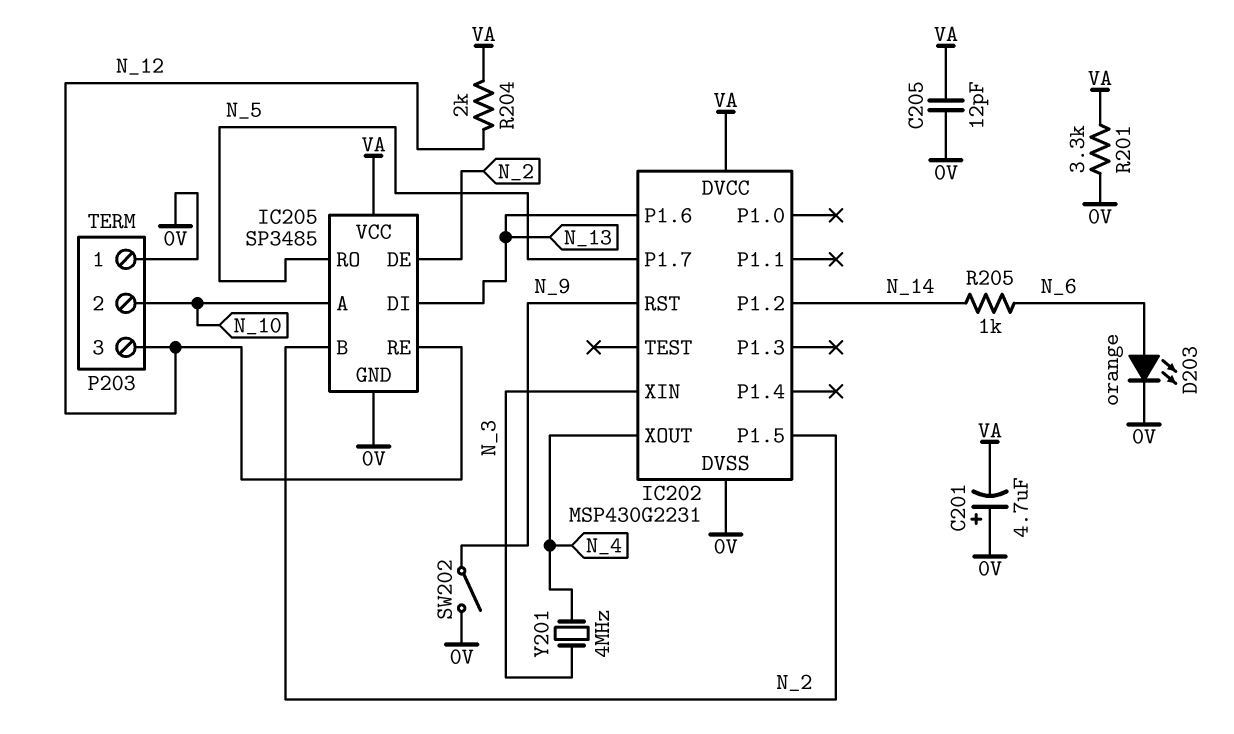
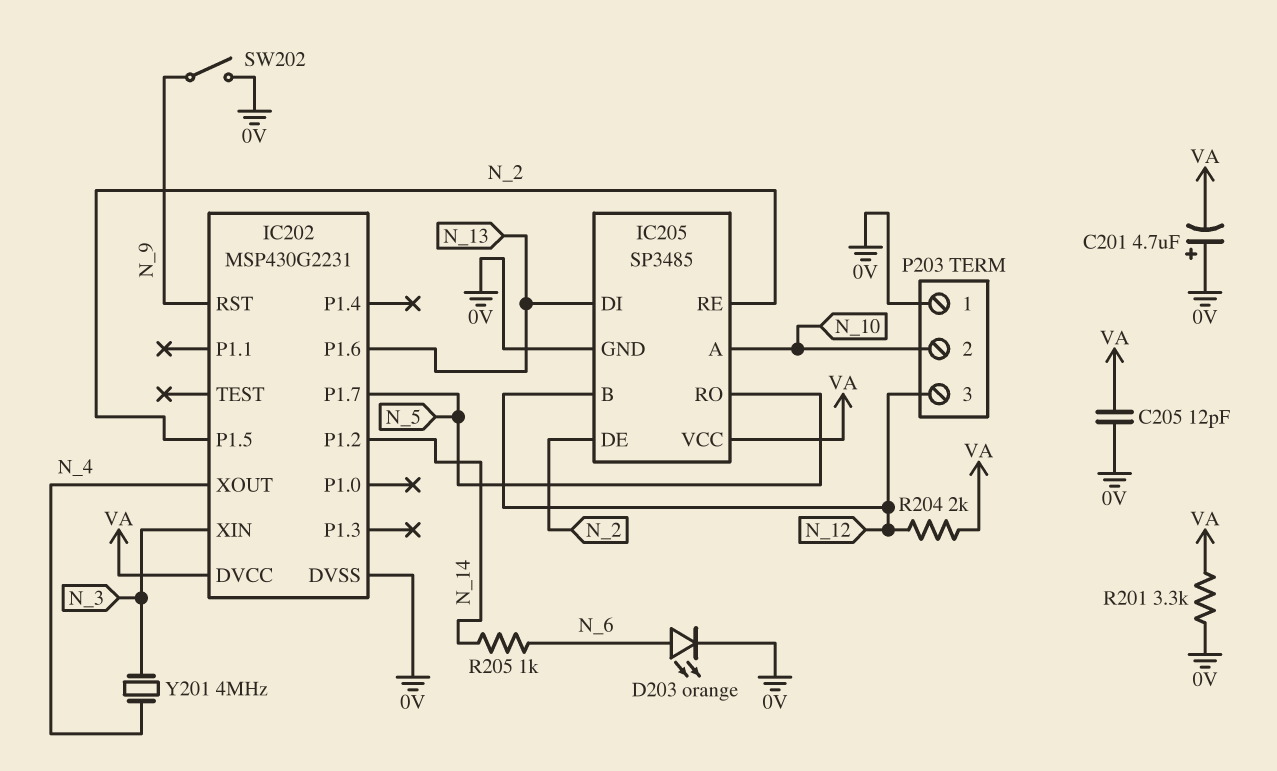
IC205 pin B: N_2 -> N_12
IC205 pin RE: N_12 -> N_2

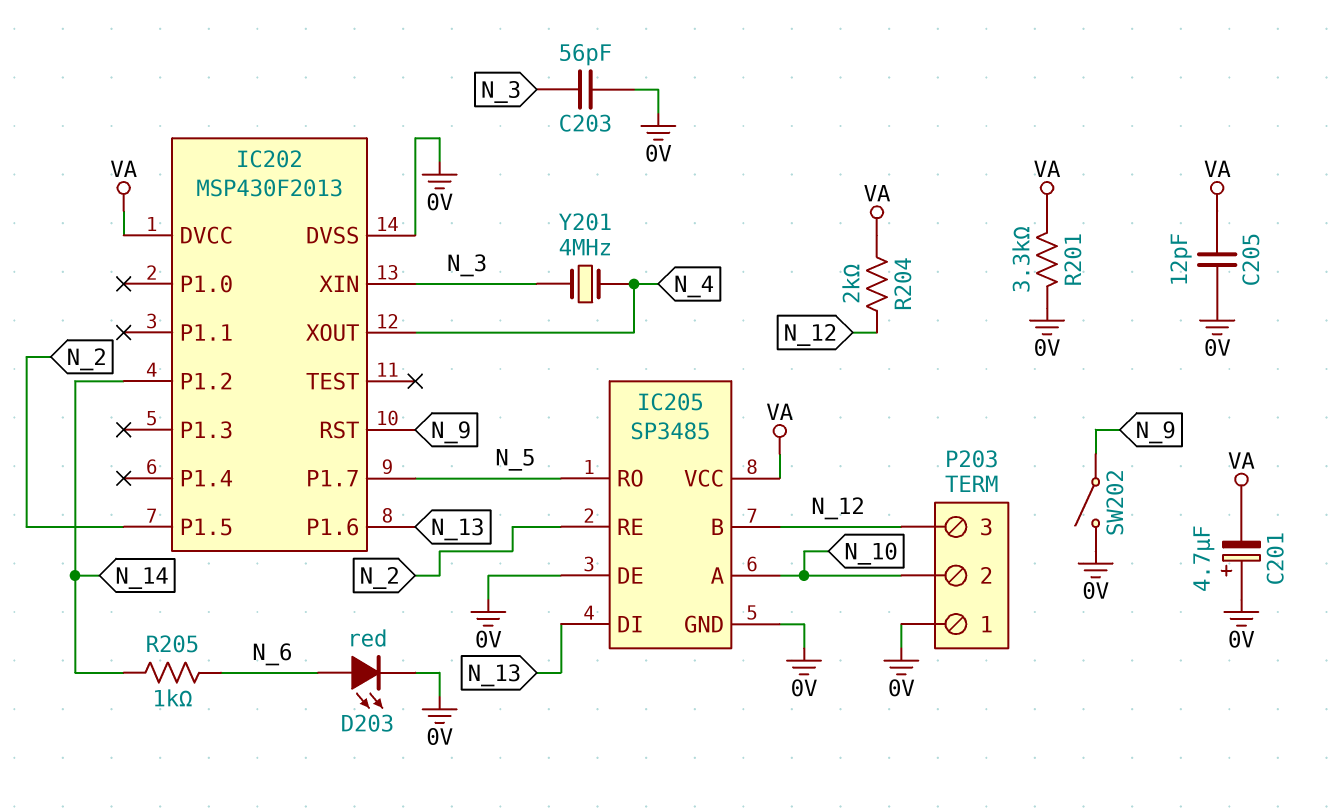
C203: none -> 56pF (0V, N_3)
D203: LED orange (A N_6, K 0V) -> LED red (A N_6, K 0V)
IC202: MSP430G2231 -> MSP430F2013
IC205 pin DE: N_2 -> 0V

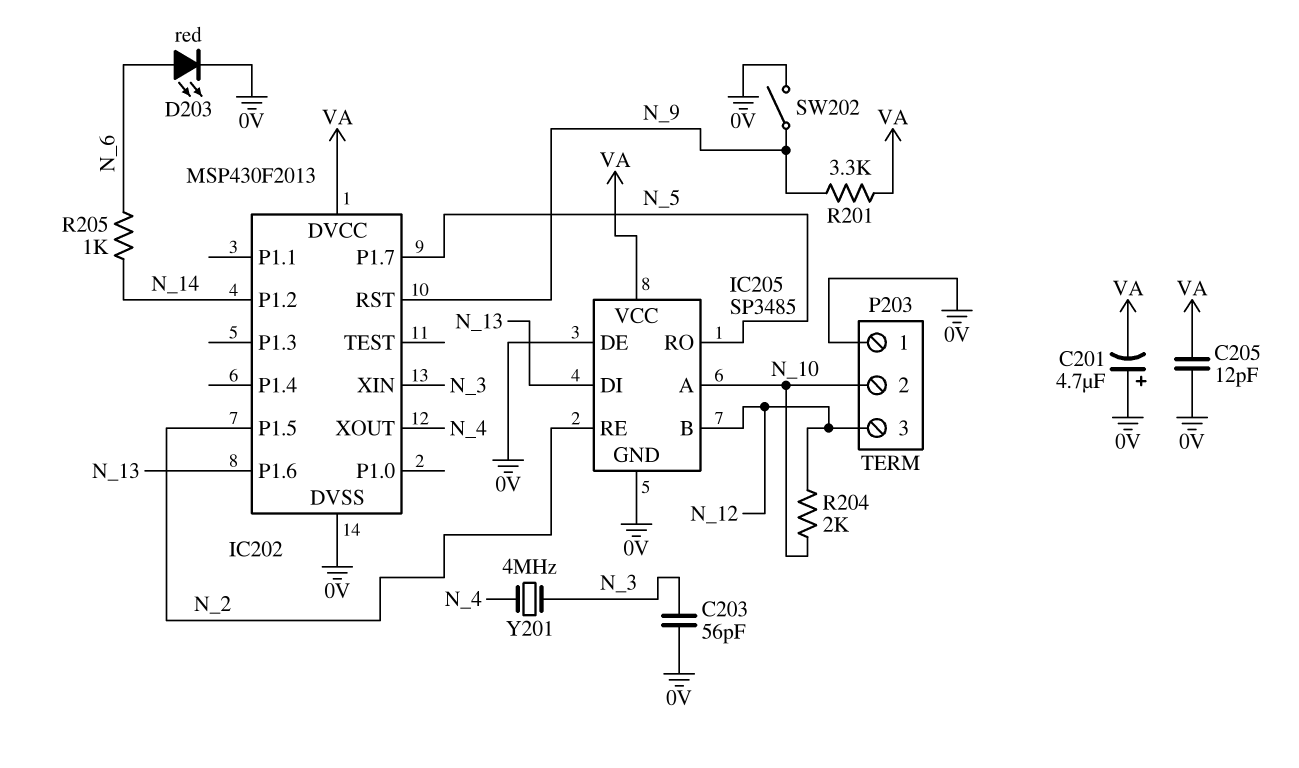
R201: 3.3k (0V, VA) -> 3.3k (N_9, VA)
R204: 2k (N_12, VA) -> 2k (N_10, N_12)

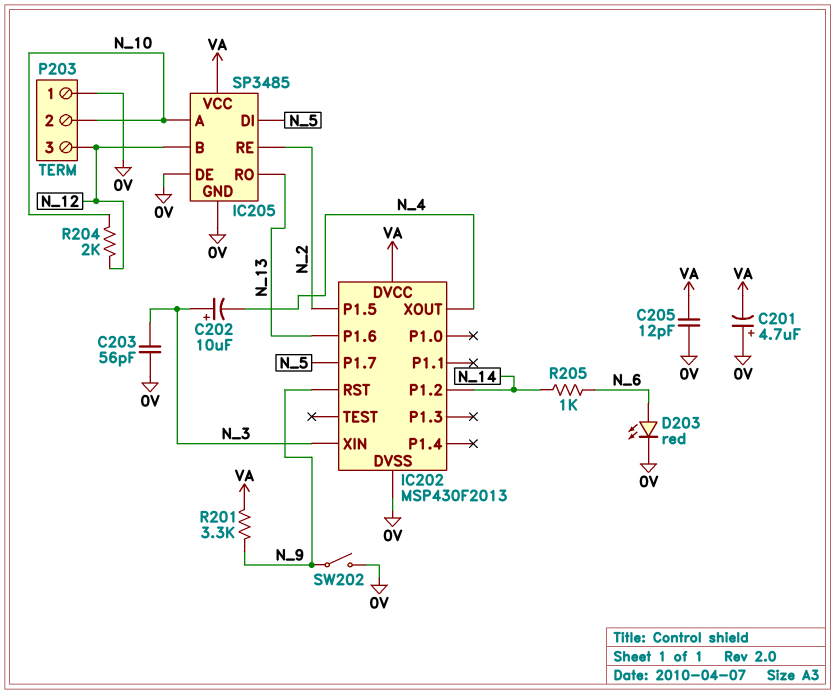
C202: none -> 10uF (plus N_3, minus N_4)
IC205 pin DI: N_13 -> N_5
IC205 pin RO: N_5 -> N_13
Y201: 4MHz (N_3, N_4) -> none

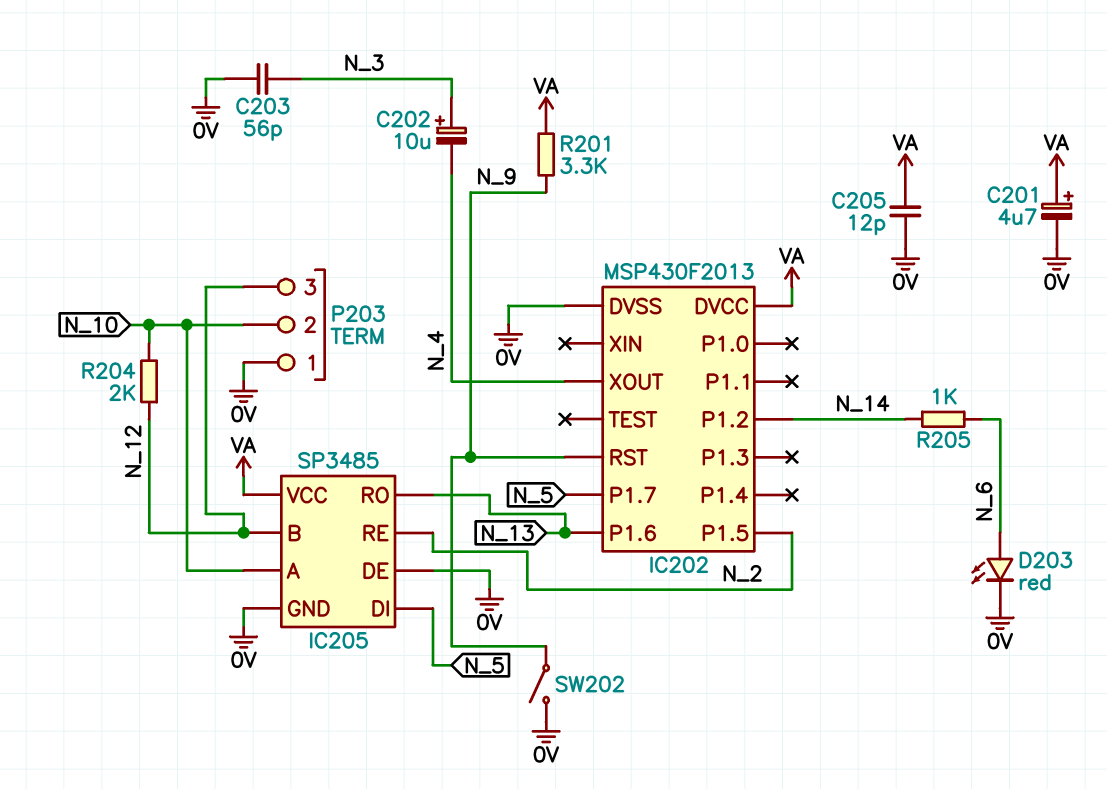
C201: 4.7uF (plus 0V, minus VA) -> 4.7uF (plus VA, minus 0V)
IC202 pin XIN: N_3 -> none

